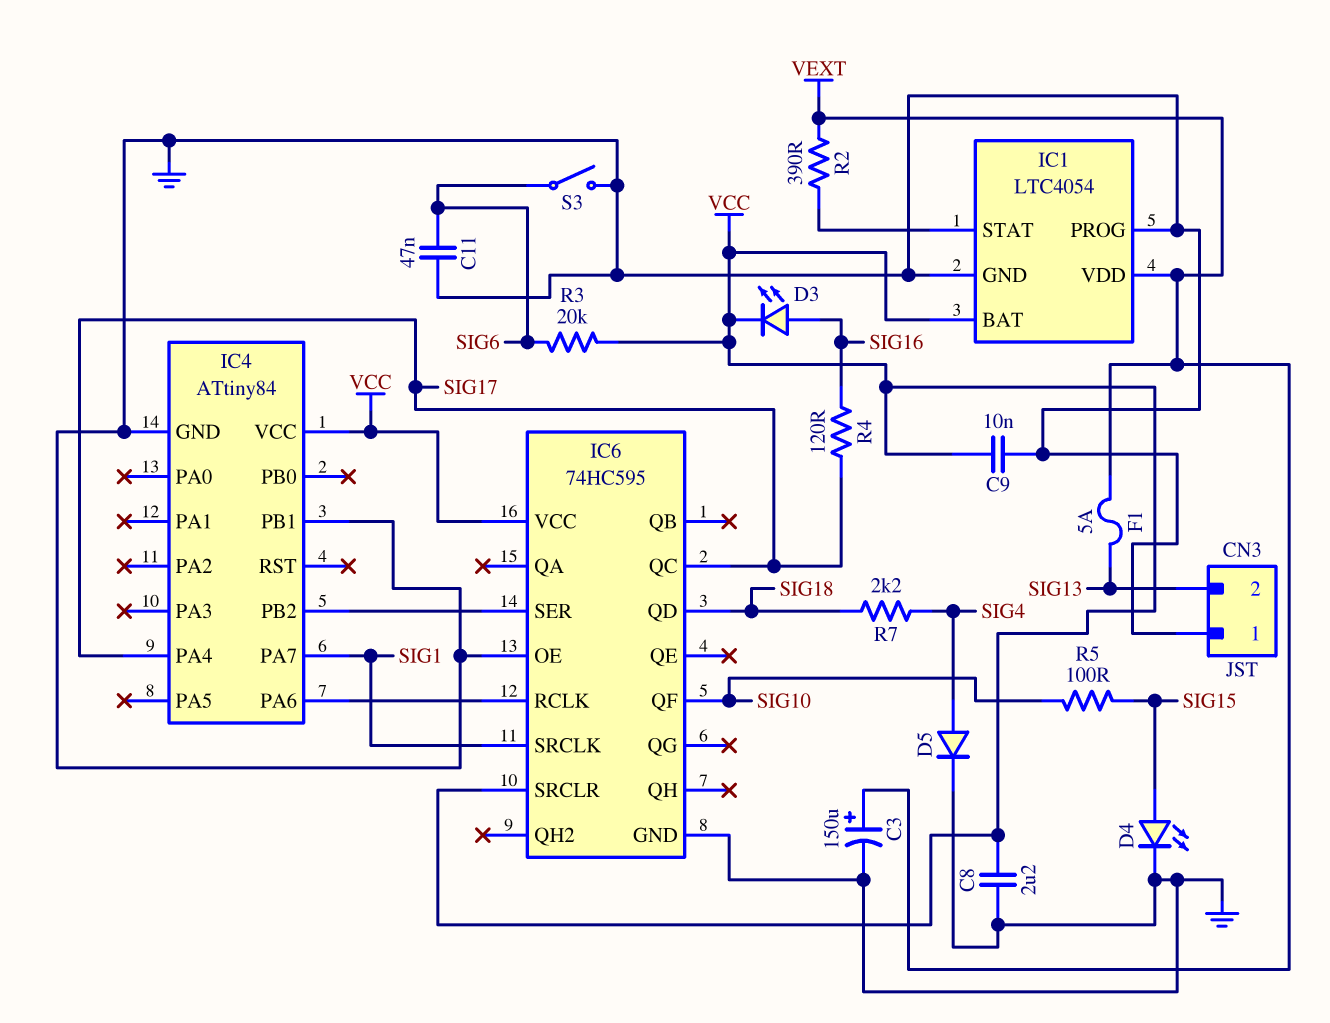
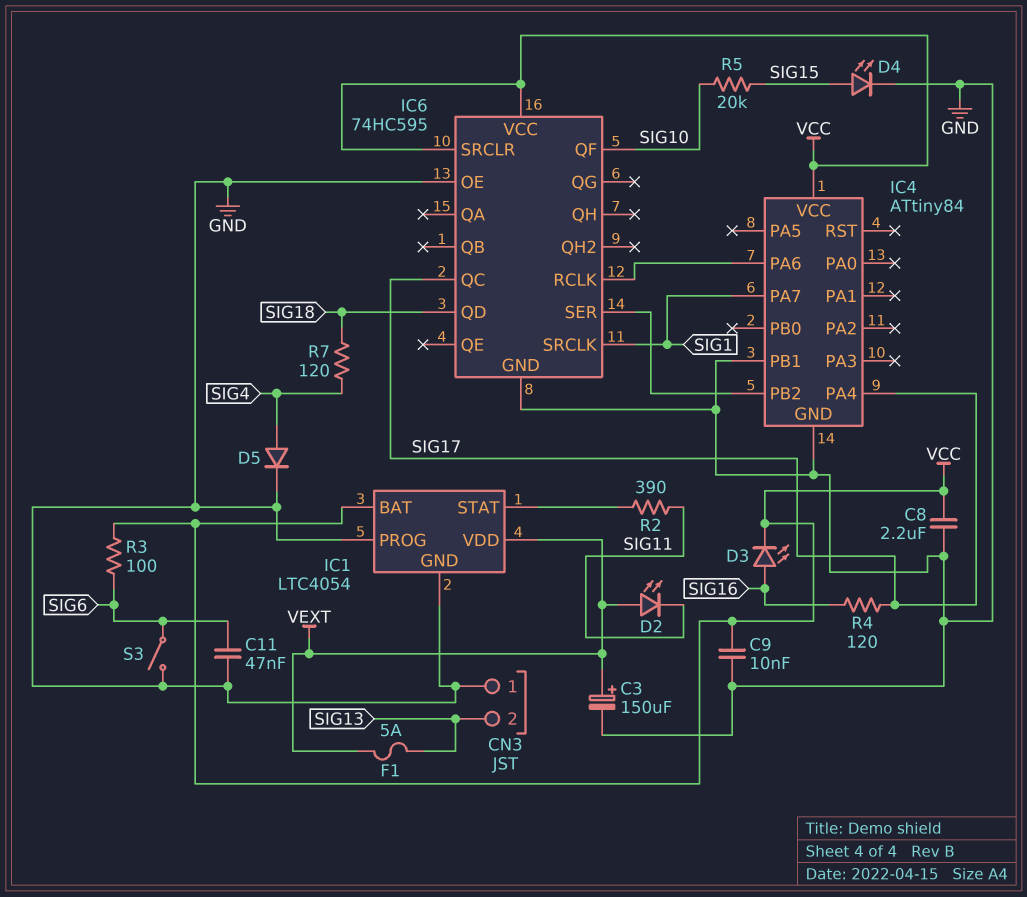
D2: none -> LED (A VEXT, K SIG11)
R2: 390 (IC1/STAT, VEXT) -> 390 (IC1/STAT, SIG11)
R3: 20k (SIG6, VCC) -> 100 (SIG6, VCC)
R5: 100 (SIG10, SIG15) -> 20k (SIG10, SIG15)
R7: 2.2k (SIG4, SIG18) -> 120 (SIG4, SIG18)

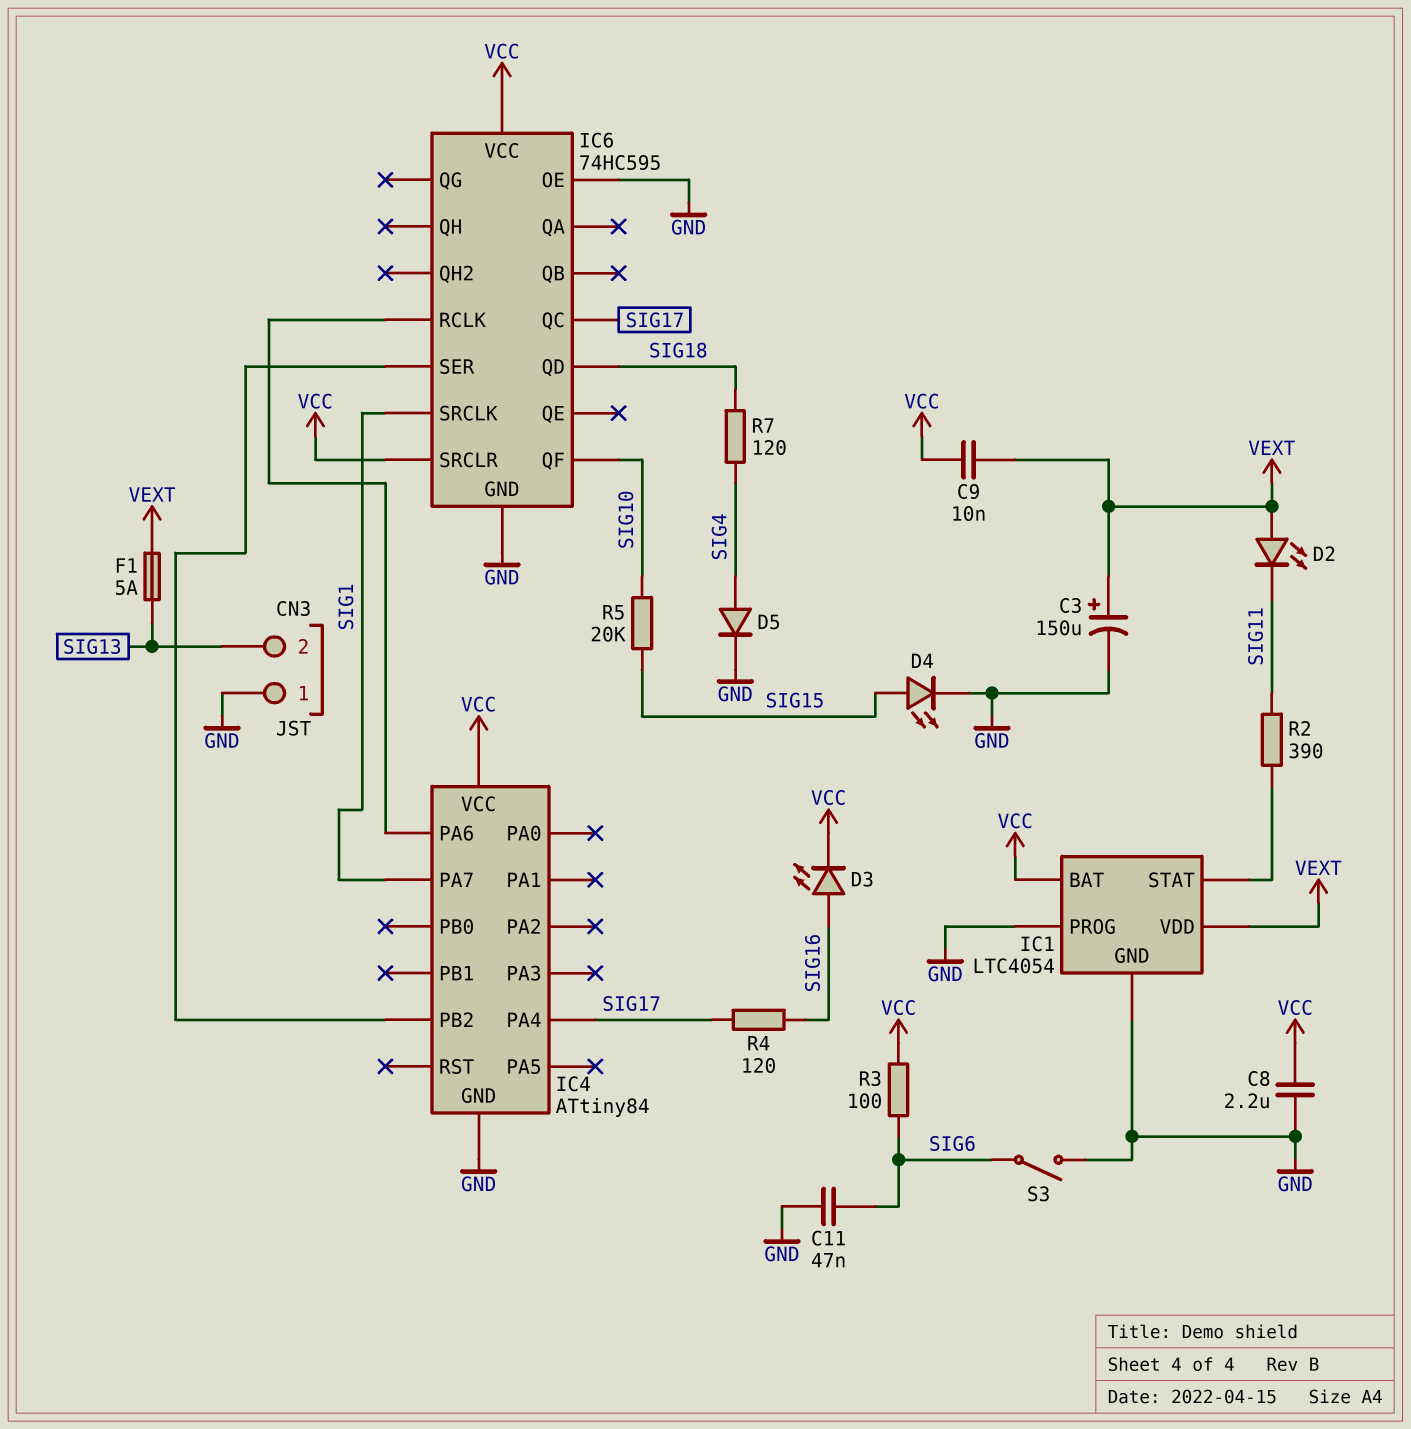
C9: 10nF (GND, VCC) -> 10nF (VCC, VEXT)
IC4 pin PB1: GND -> none

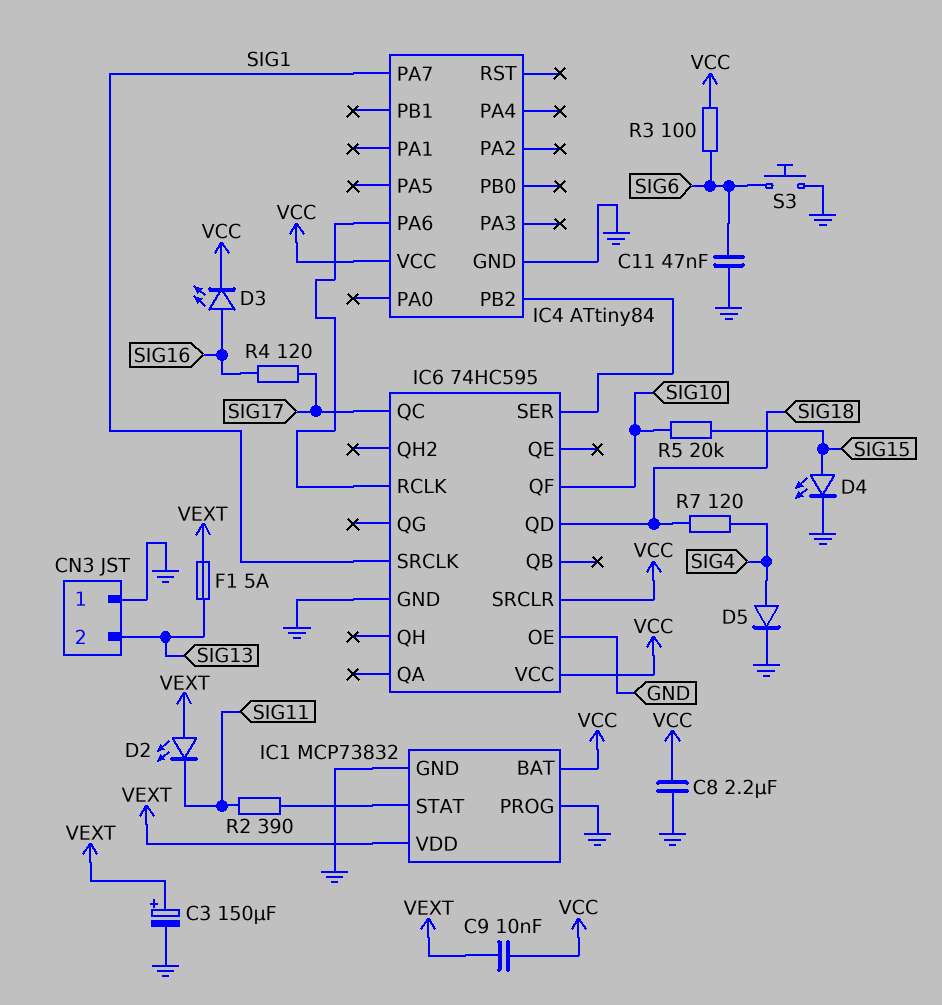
IC1: LTC4054 -> MCP73832
IC4 pin PA4: SIG17 -> none
S3: switch (GND, SIG6) -> button (GND, SIG6)

